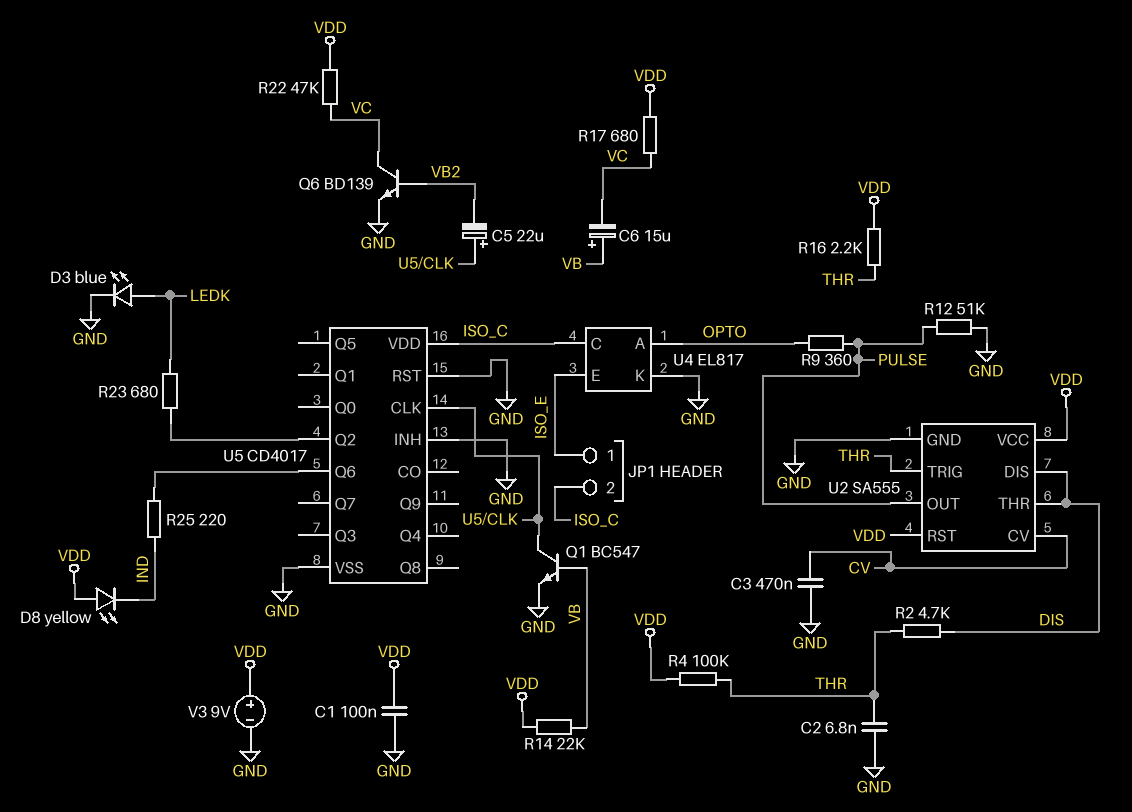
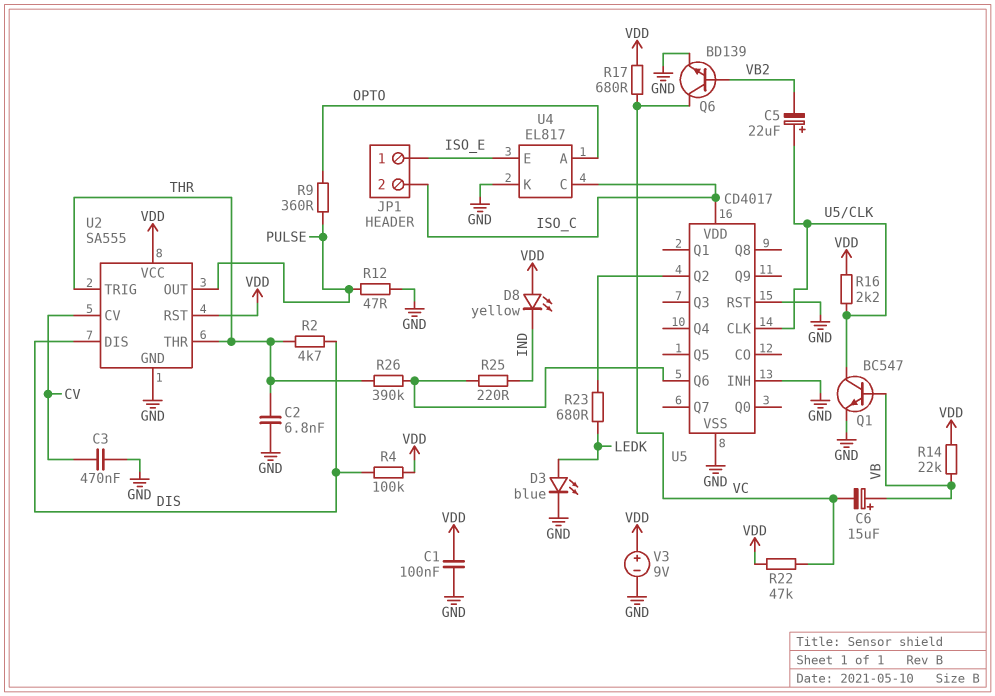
R4: 100k (THR, VDD) -> 100k (DIS, VDD)
R12: 51k (GND, PULSE) -> 47 (GND, PULSE)
R16: 2.2k (THR, VDD) -> 2.2k (U5/CLK, VDD)
R26: none -> 390k (THR, U5/Q6)
U2 pin THR: DIS -> THR

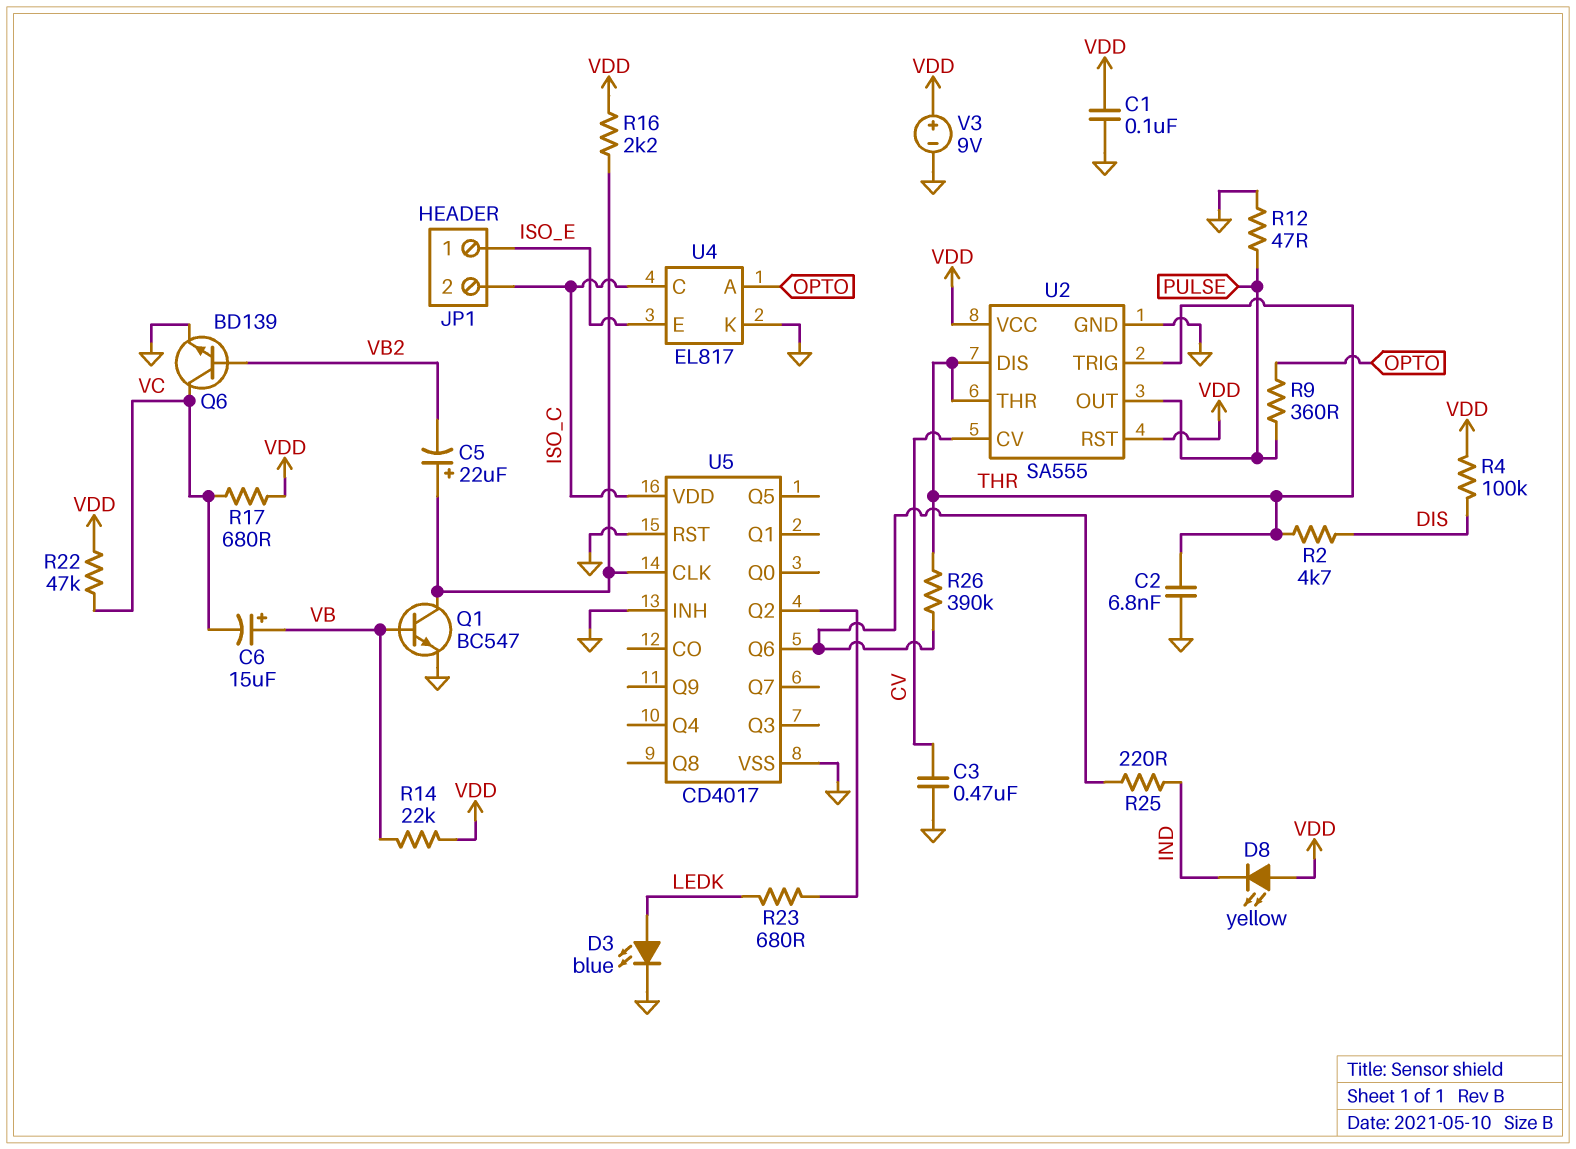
U2 pin DIS: DIS -> THR

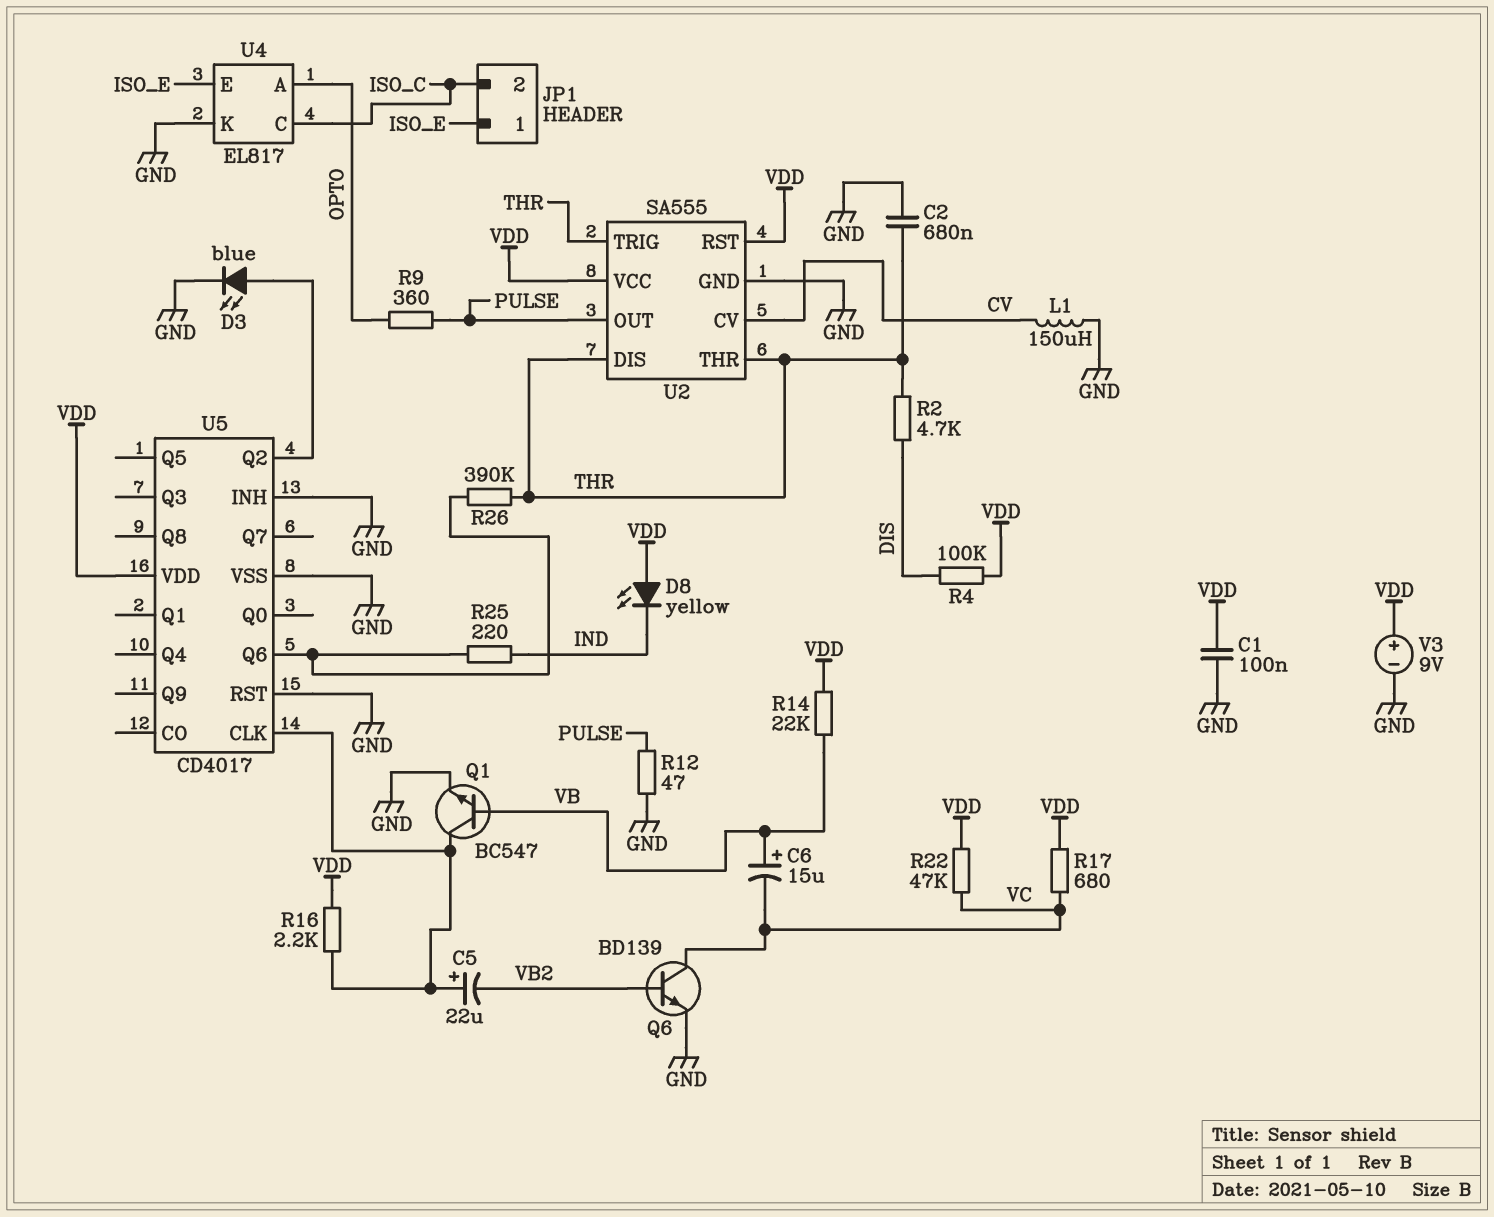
C2: 6.8nF (GND, THR) -> 680nF (GND, THR)
C3: 470nF (CV, GND) -> none
D3: LED blue (A LEDK, K GND) -> LED blue (A U5/Q2, K GND)
L1: none -> 150uH (CV, GND)
R23: 680 (LEDK, U5/Q2) -> none
U5 pin VDD: ISO_C -> VDD

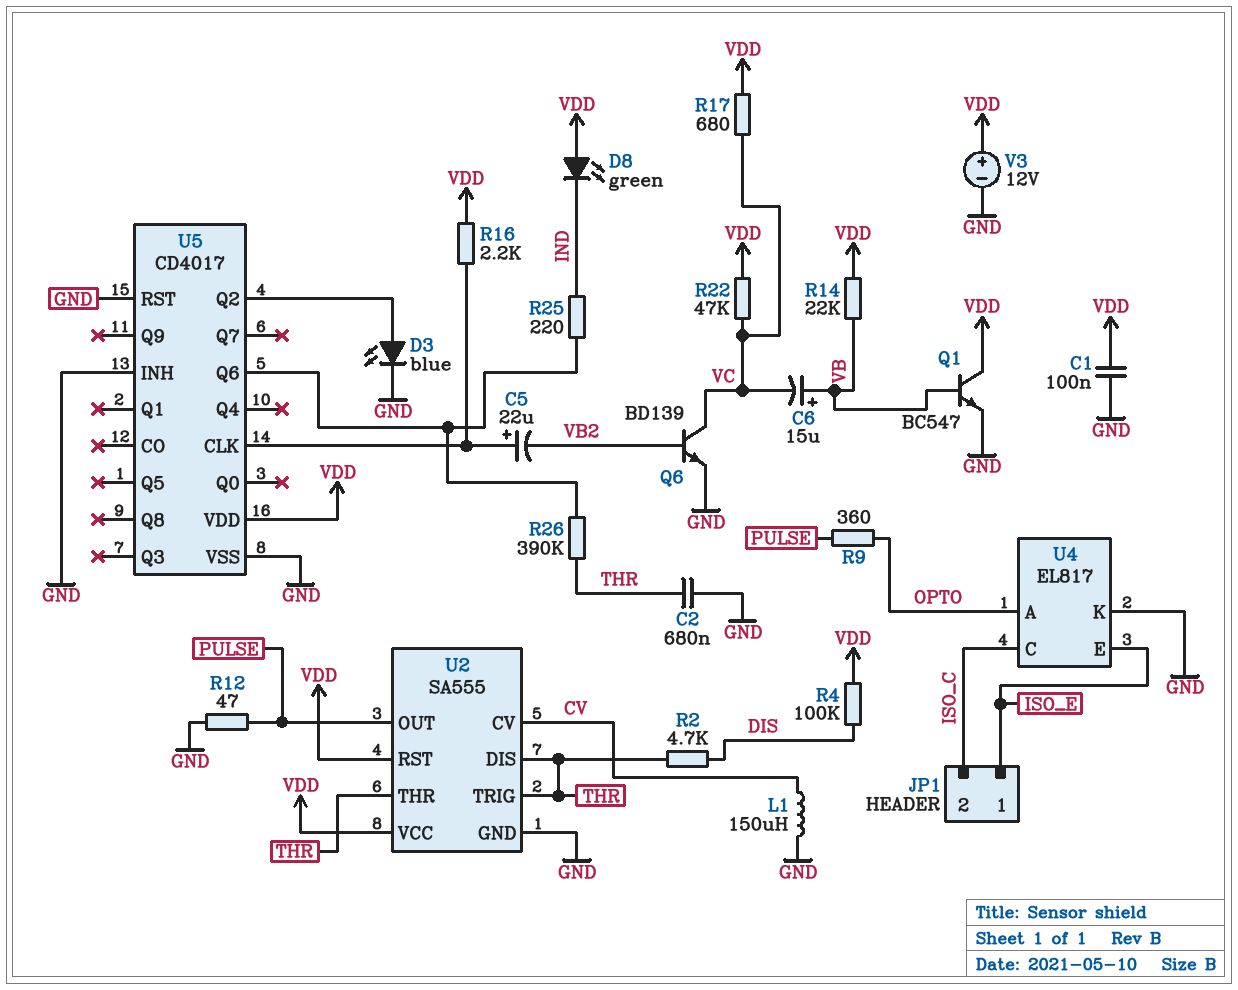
D8: LED yellow (A VDD, K IND) -> LED green (A VDD, K IND)
Q1: NPN BC547 (B VB, C U5/CLK, E GND) -> NPN BC547 (B VB, C VDD, E GND)
V3: 9V (plus VDD, minus GND) -> 12V (plus VDD, minus GND)

